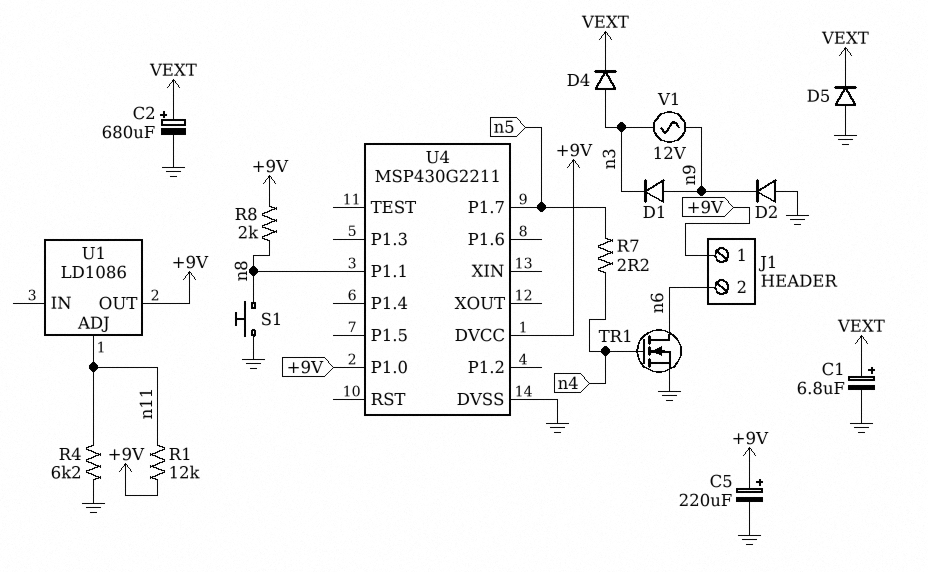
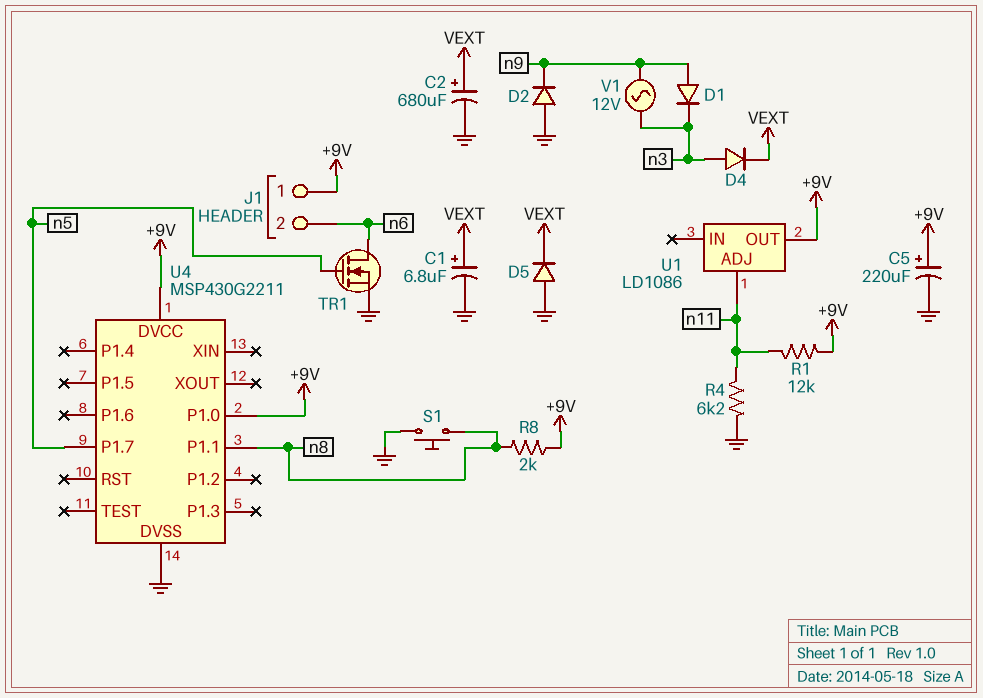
R7: 2.2 (n4, n5) -> none
TR1: NMOS (G n4, D n6, S GND) -> NMOS (G n5, D n6, S GND)

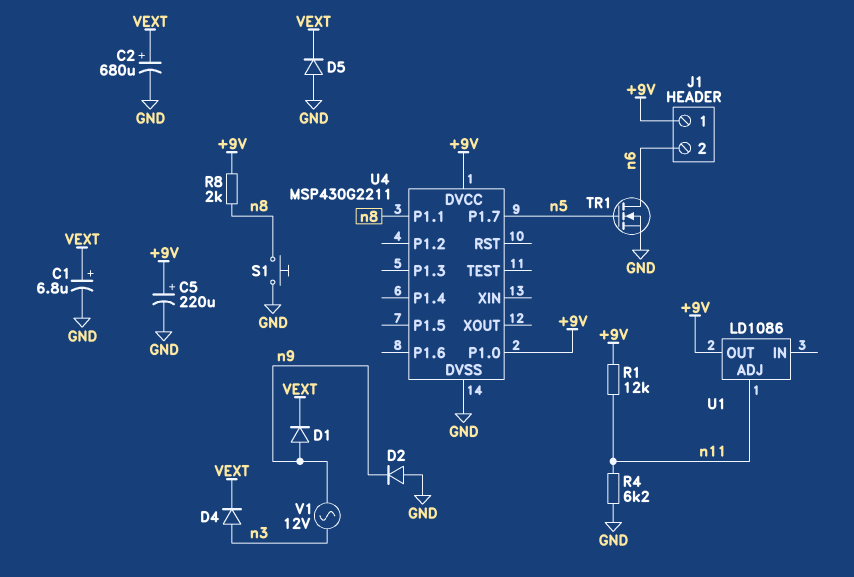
D1: diode (A n9, K n3) -> diode (A n9, K VEXT)

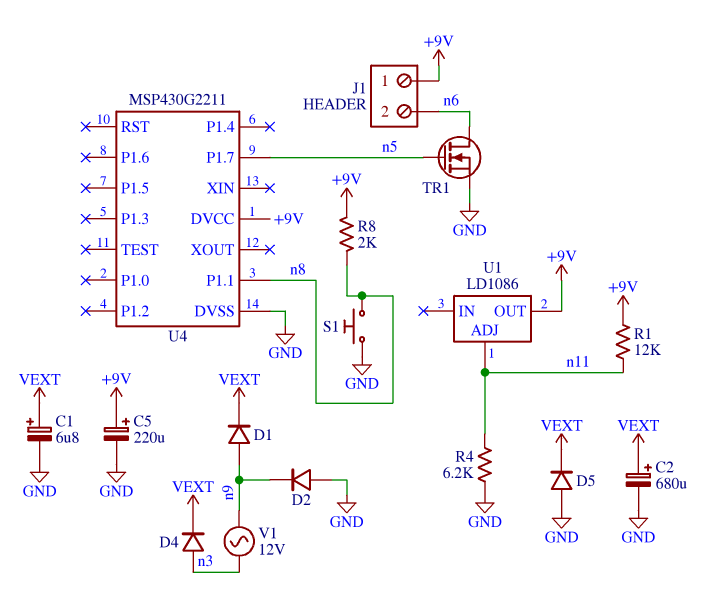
U4 pin P1.0: +9V -> none

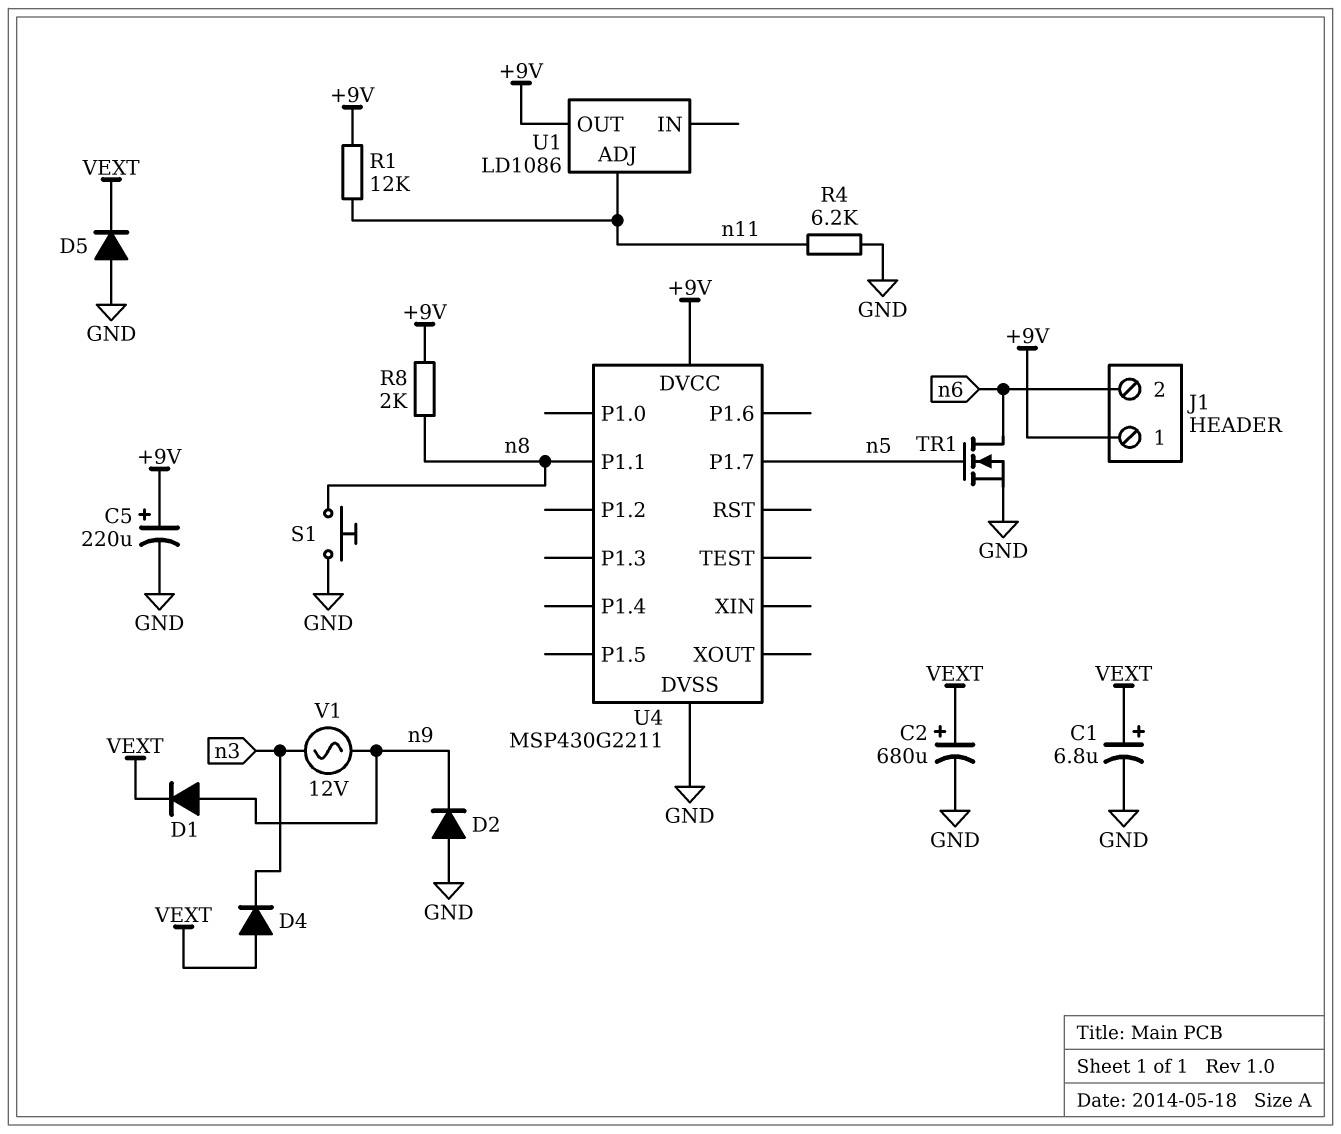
D4: diode (A n3, K VEXT) -> diode (A VEXT, K n3)

